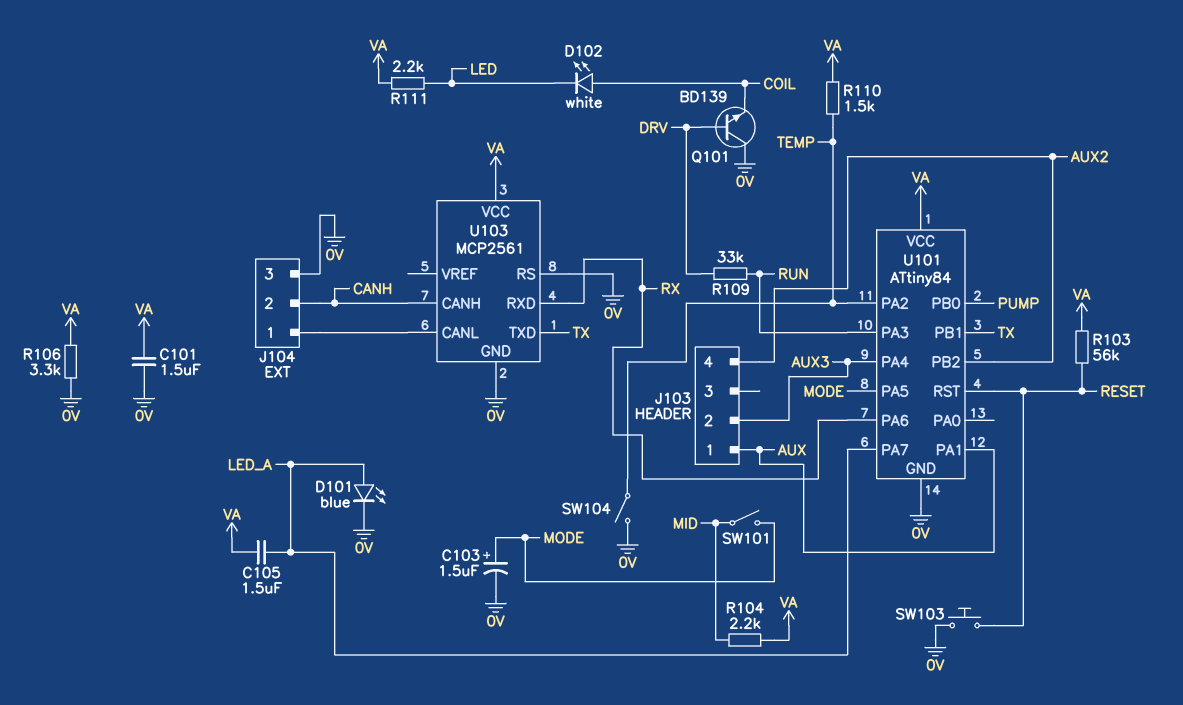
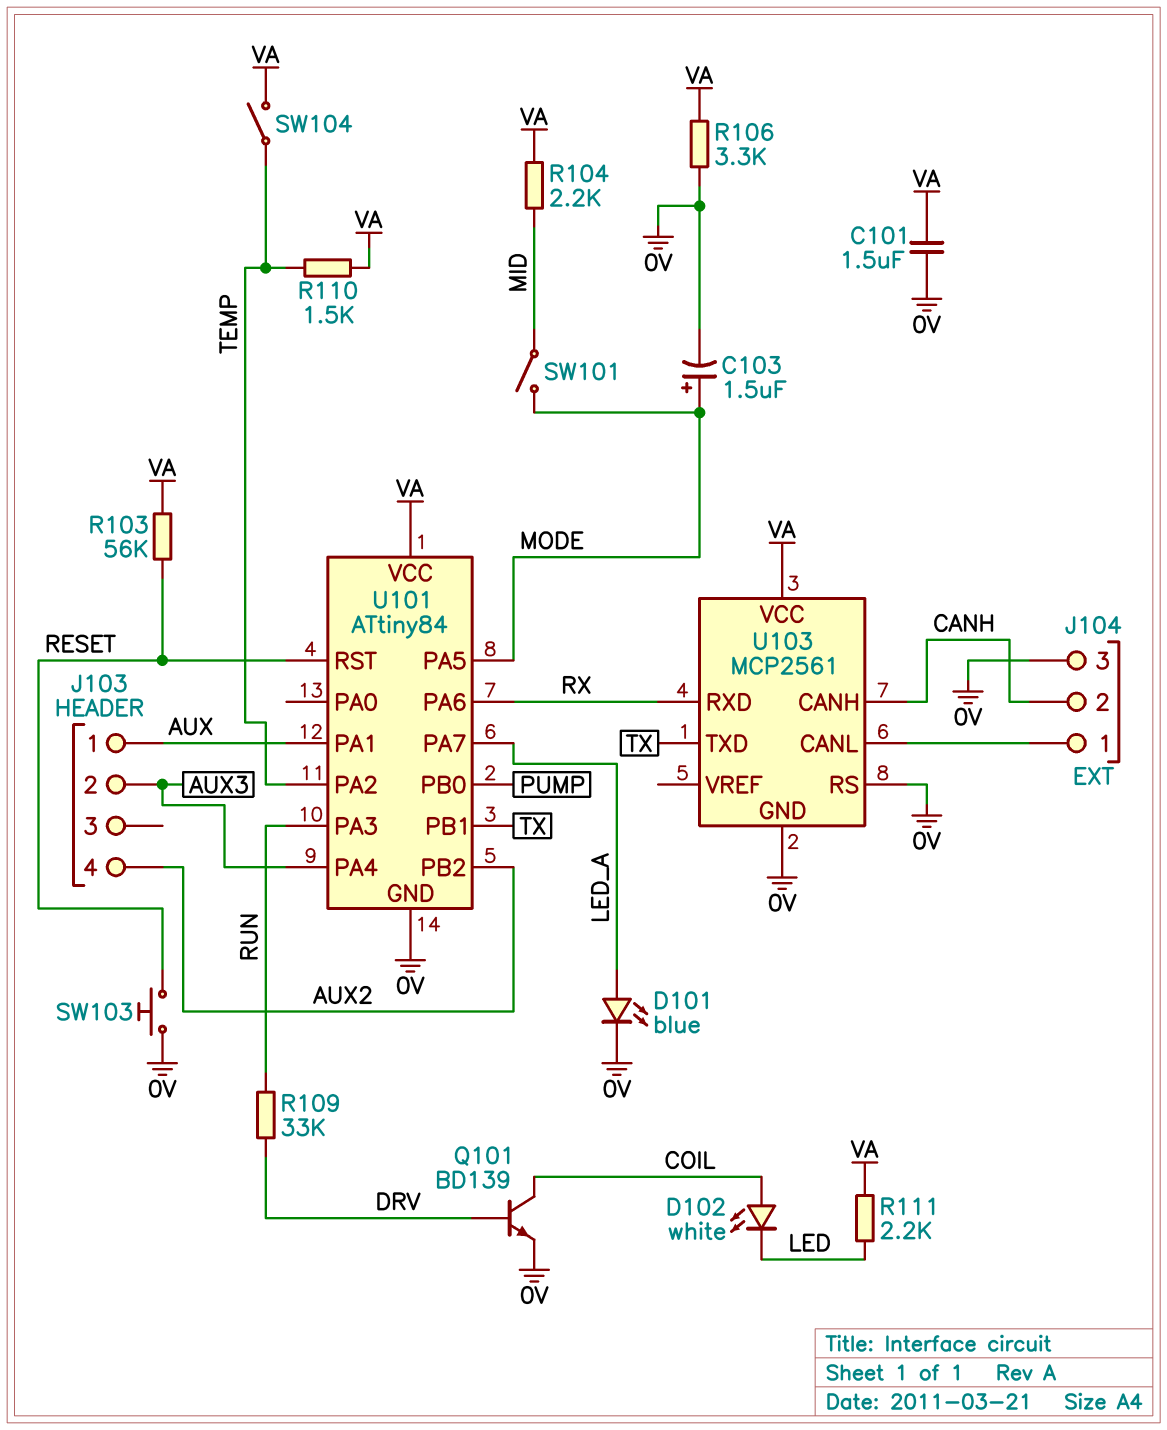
C105: 1.5uF (LED_A, VA) -> none
Q101: NPN BD139 (B DRV, C 0V, E COIL) -> NPN BD139 (B DRV, C COIL, E 0V)
SW104: switch (0V, TEMP) -> switch (TEMP, VA)

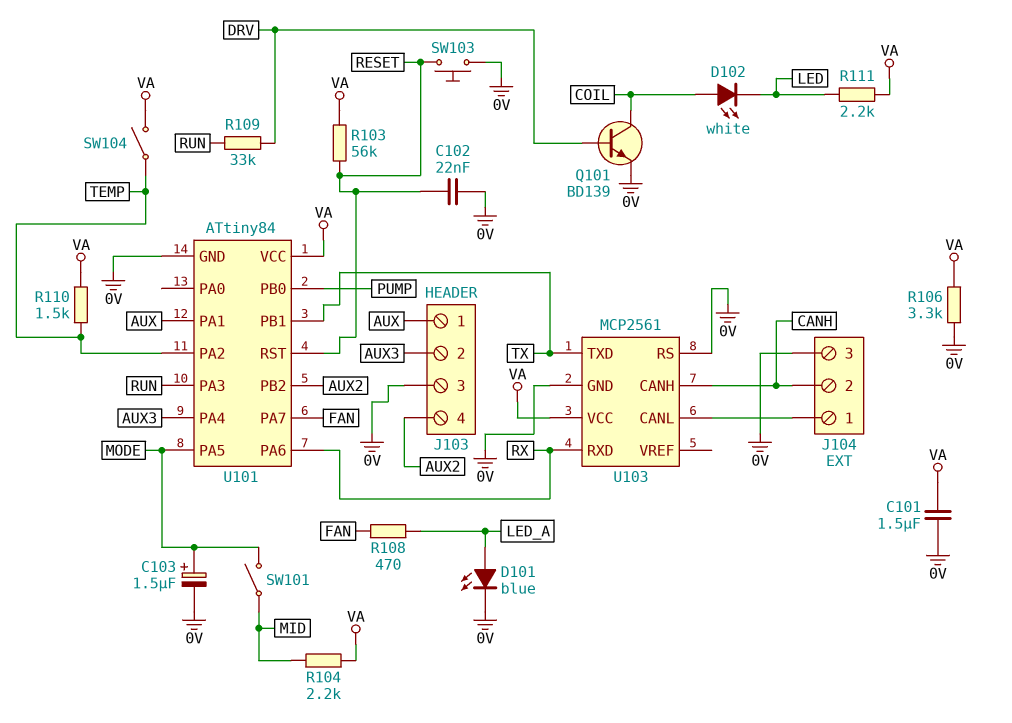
C102: none -> 22nF (0V, RESET)
J103 pin 3: none -> 0V
R108: none -> 470 (FAN, LED_A)
U101 pin PA7: LED_A -> FAN

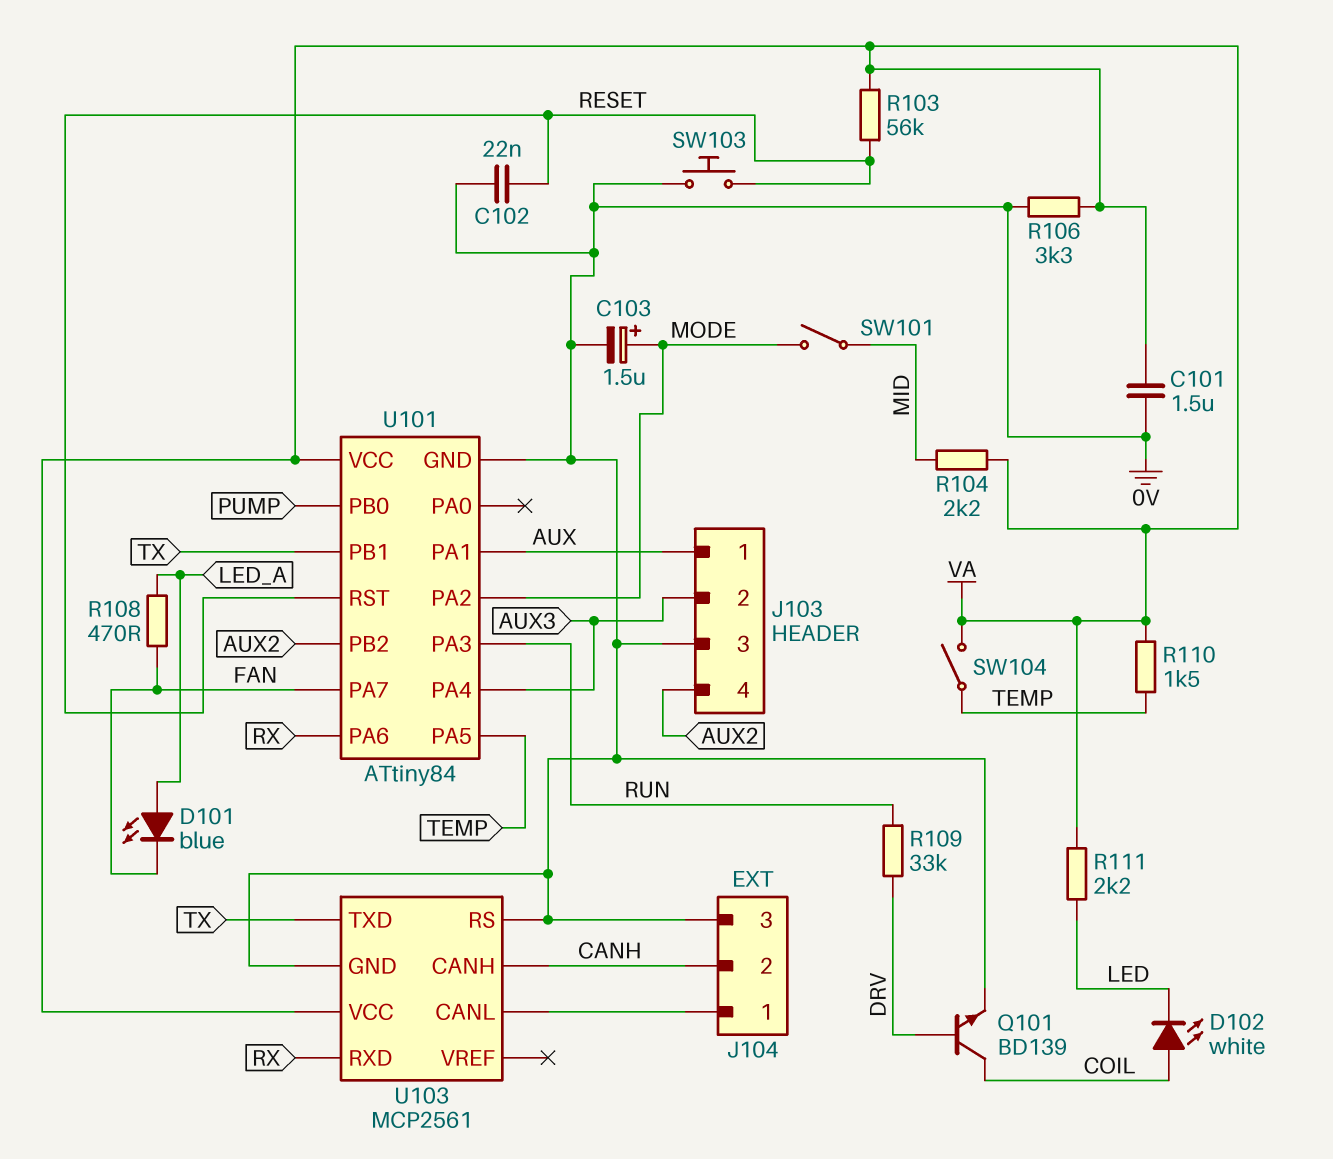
D101: LED blue (A LED_A, K 0V) -> LED blue (A LED_A, K FAN)
U101 pin PA2: TEMP -> MODE
U101 pin PA5: MODE -> TEMP

